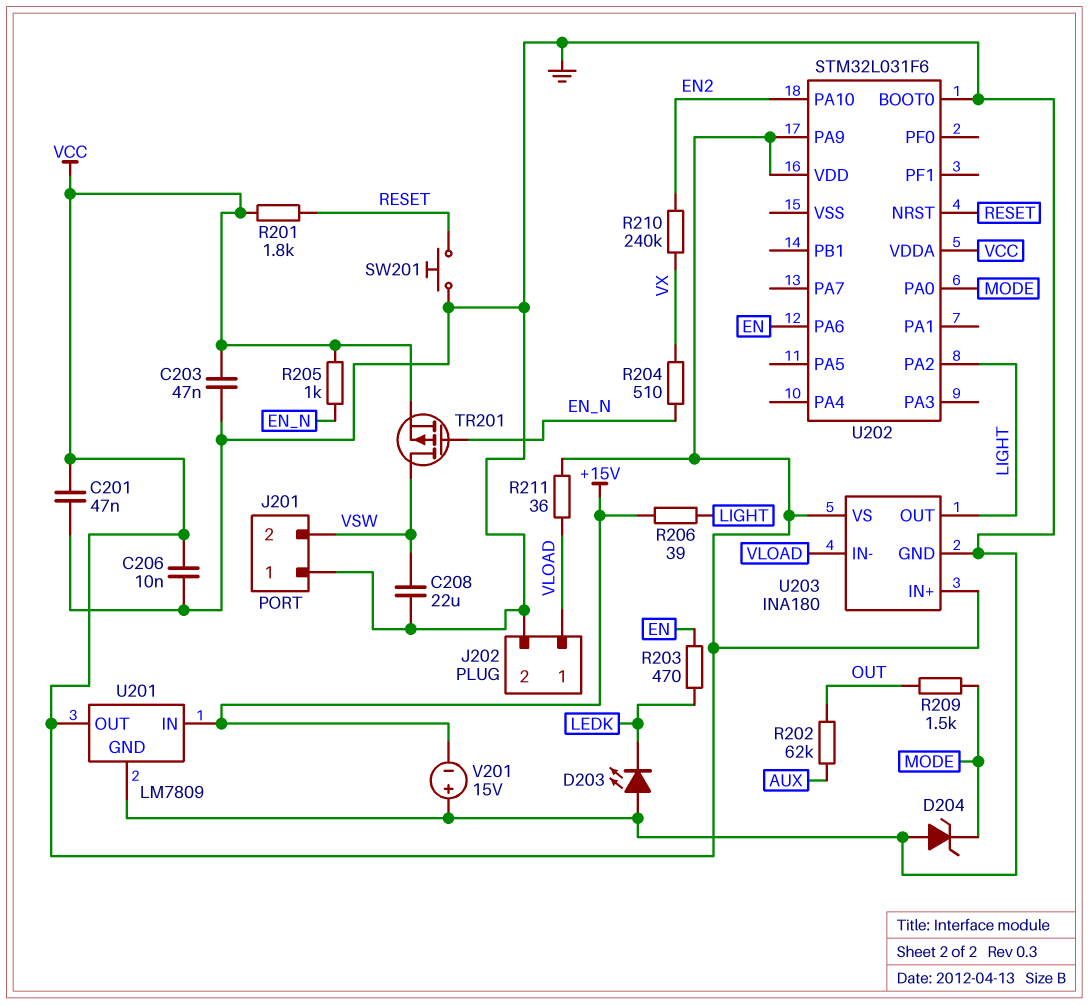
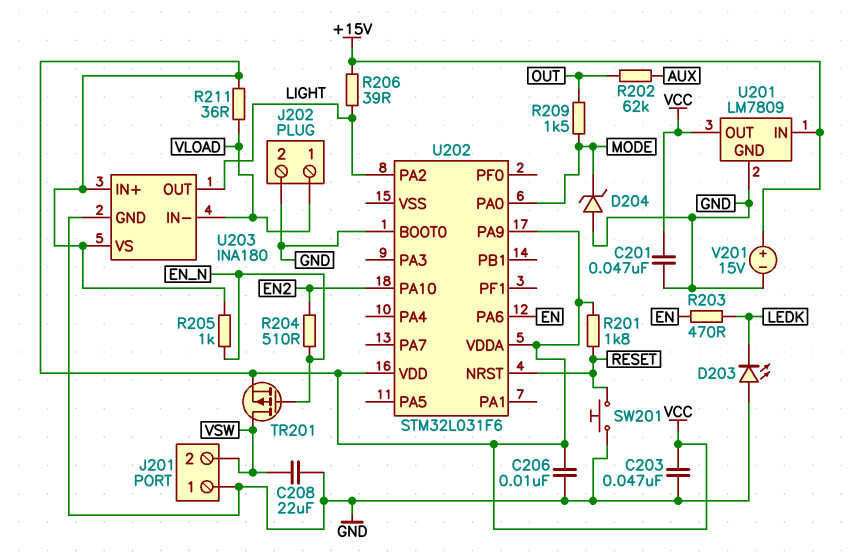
R204: 510 (EN_N, VX) -> 510 (EN2, EN_N)
R210: 240k (EN2, VX) -> none
V201: 15V (plus GND, minus +15V) -> 15V (plus +15V, minus GND)

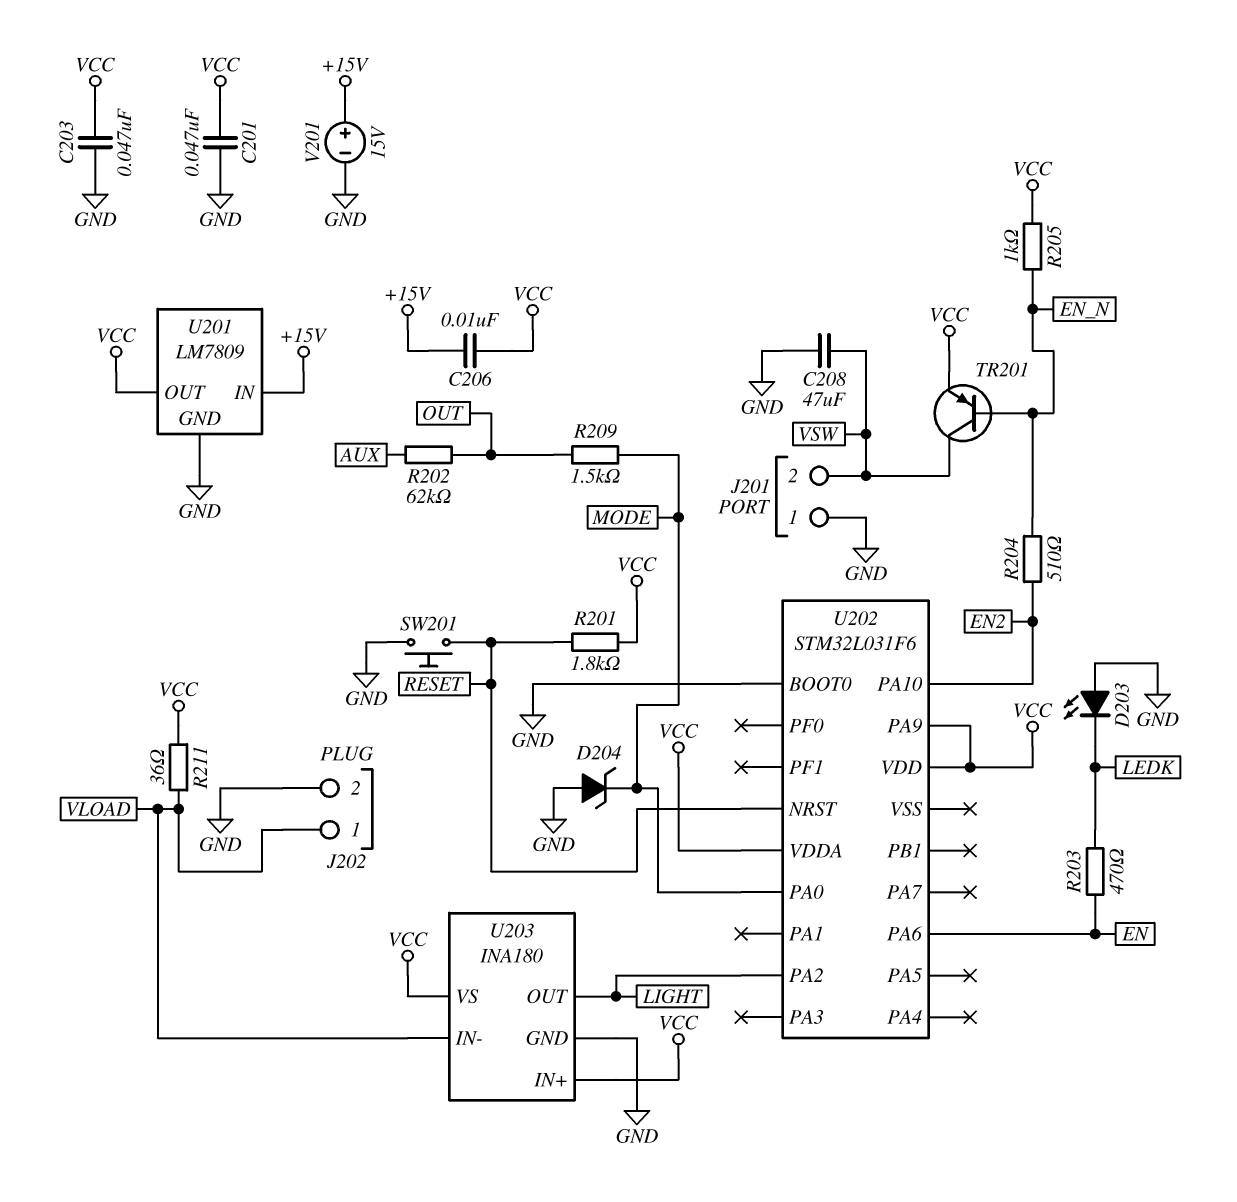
C206: 10nF (GND, VCC) -> 10nF (+15V, VCC)
C208: 22uF (GND, VSW) -> 47uF (GND, VSW)
R206: 39 (+15V, LIGHT) -> none
TR201: PMOS (G EN_N, D VSW, S VCC) -> PNP (B EN_N, C VSW, E VCC)

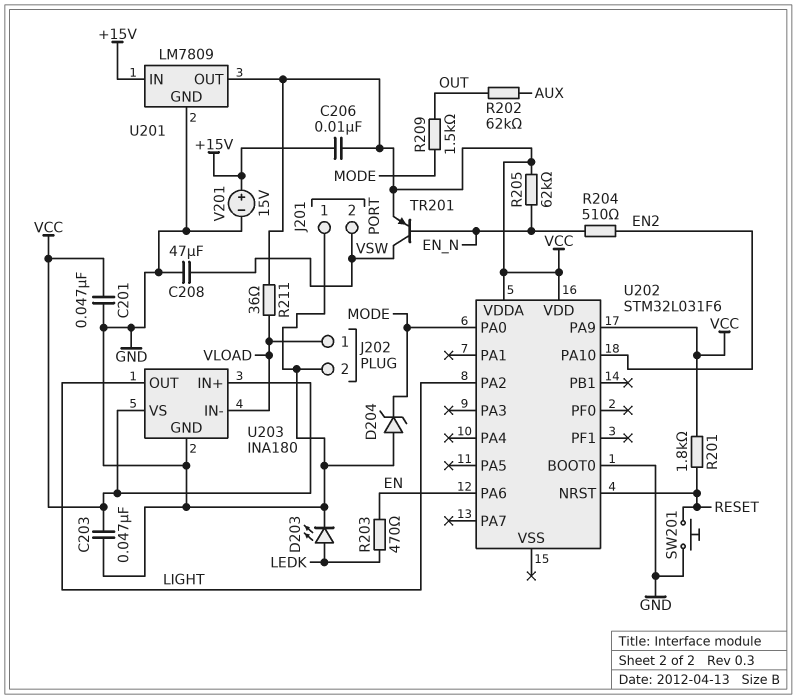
D203: LED (A GND, K LEDK) -> LED (A LEDK, K GND)
R205: 1k (EN_N, VCC) -> 62k (EN_N, VCC)

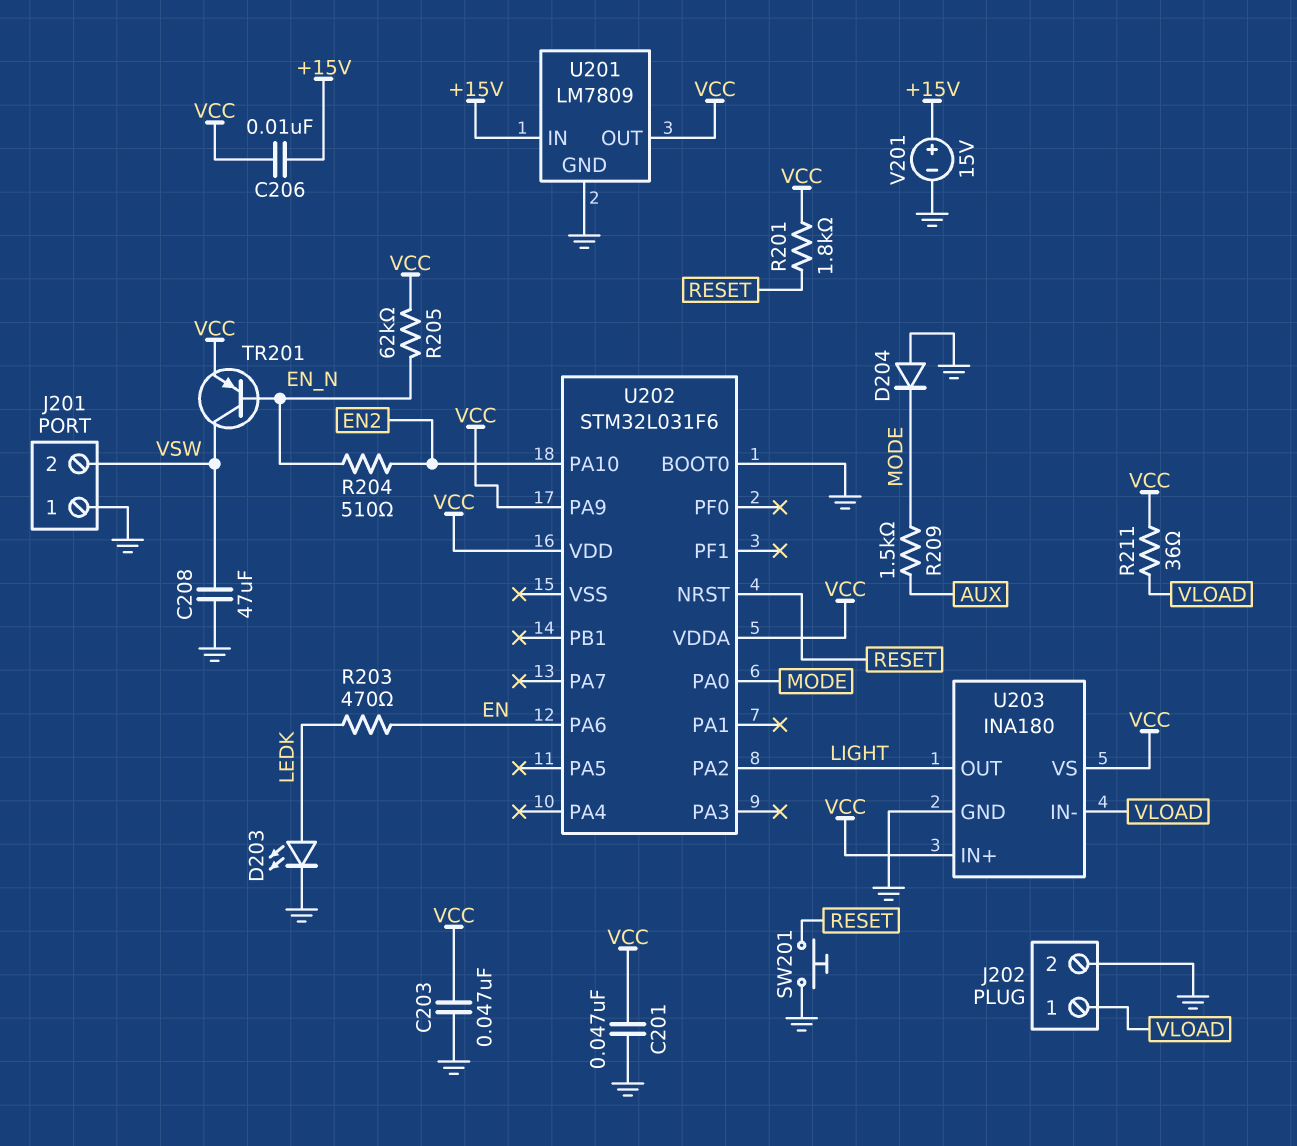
D204: zener (A GND, K MODE) -> diode (A GND, K MODE)
R202: 62k (AUX, OUT) -> none
R209: 1.5k (MODE, OUT) -> 1.5k (AUX, MODE)

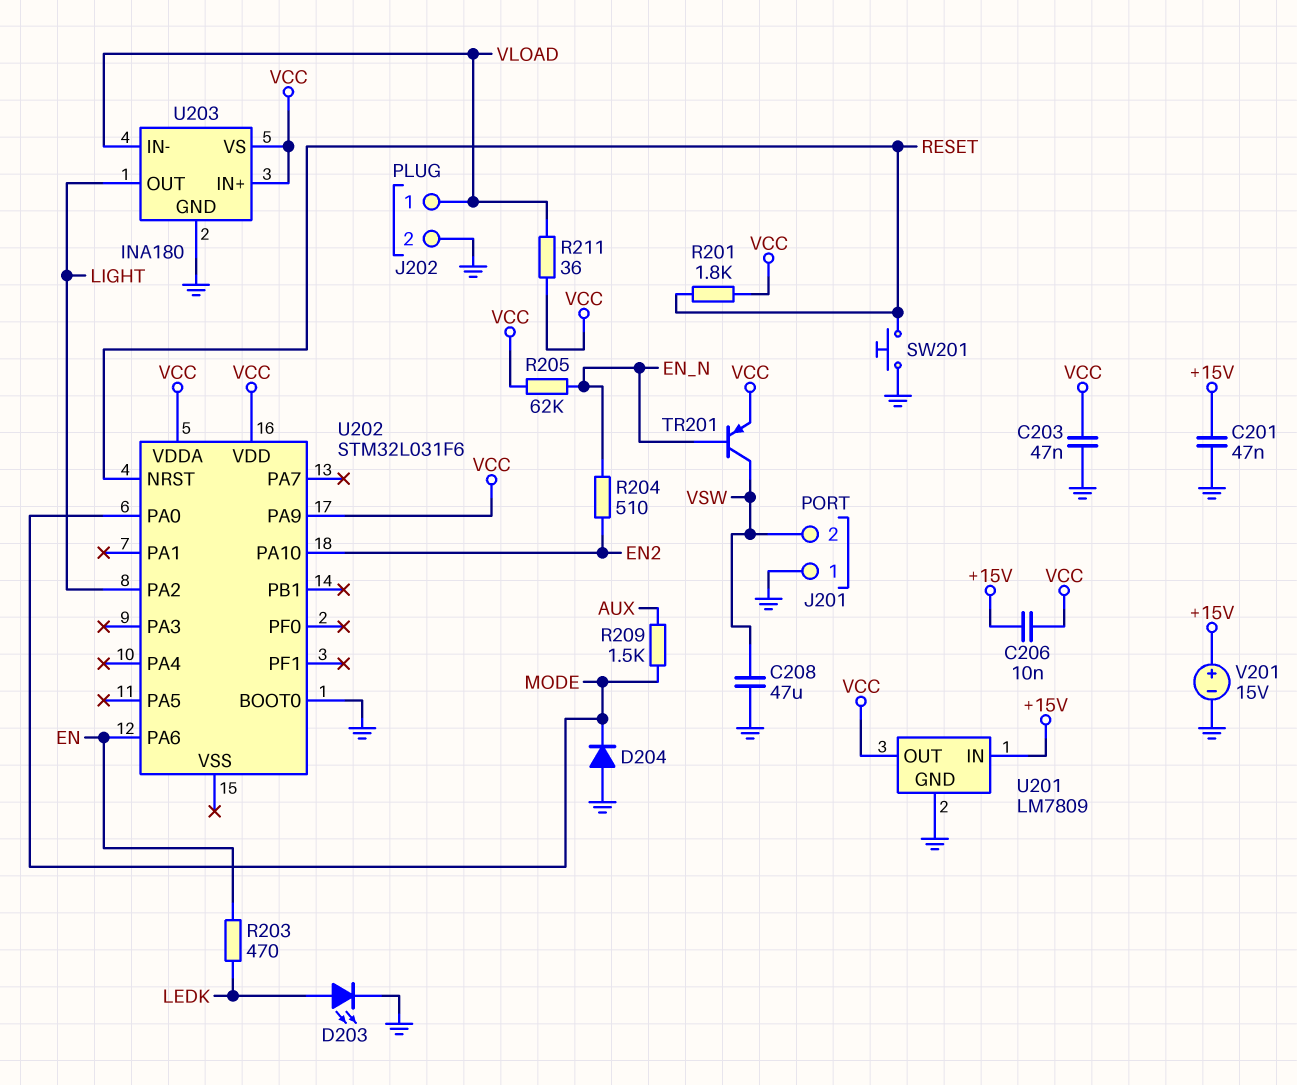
C201: 47nF (GND, VCC) -> 47nF (+15V, GND)

